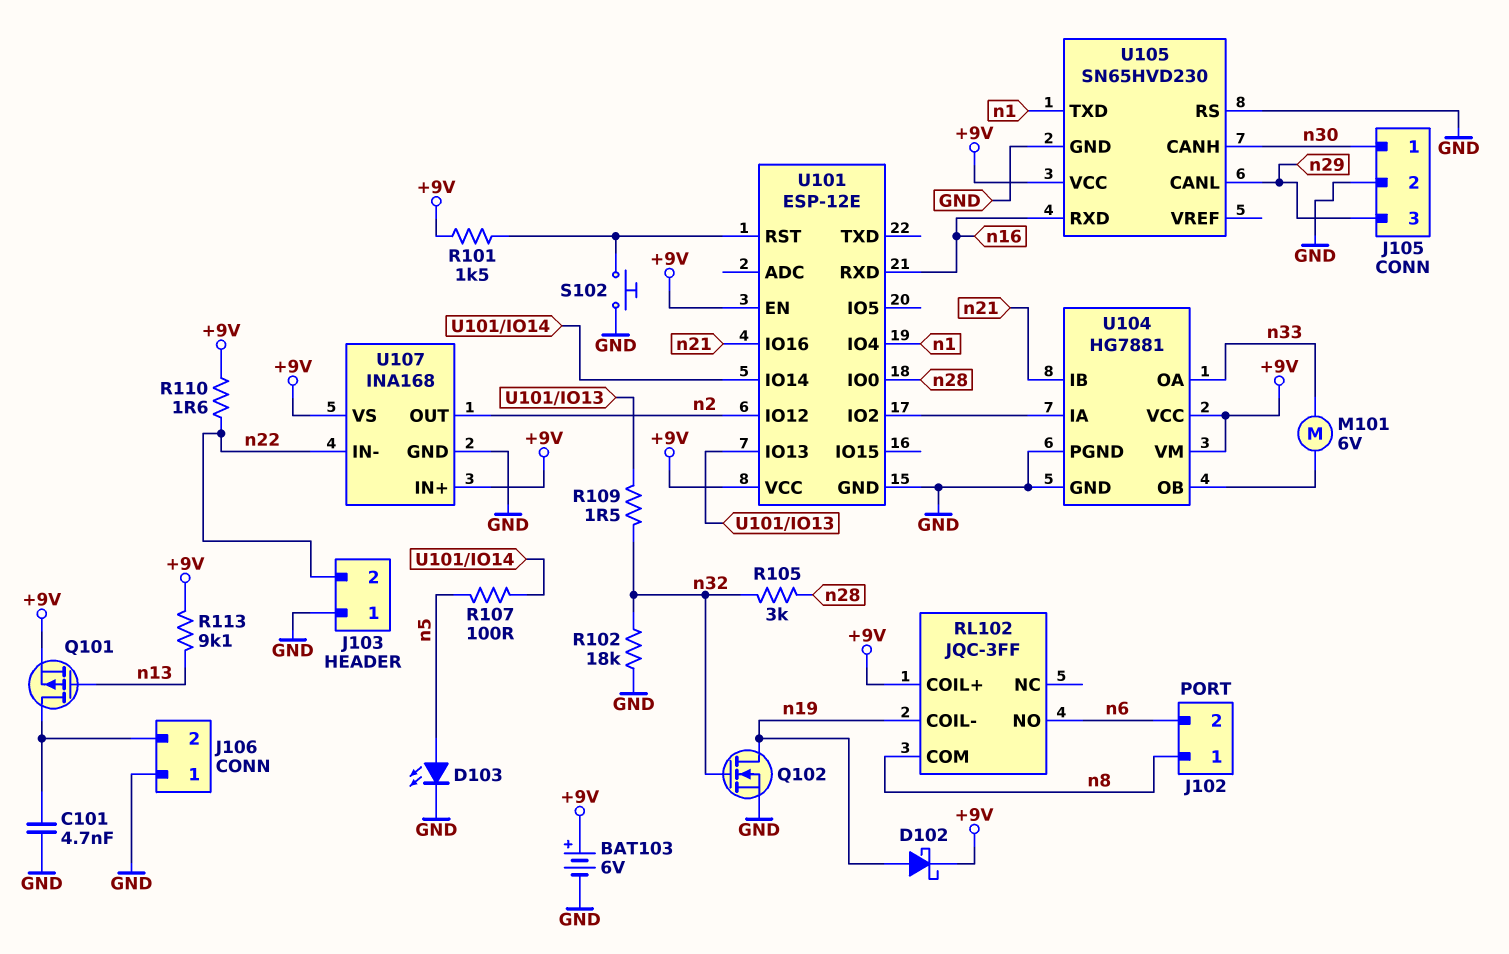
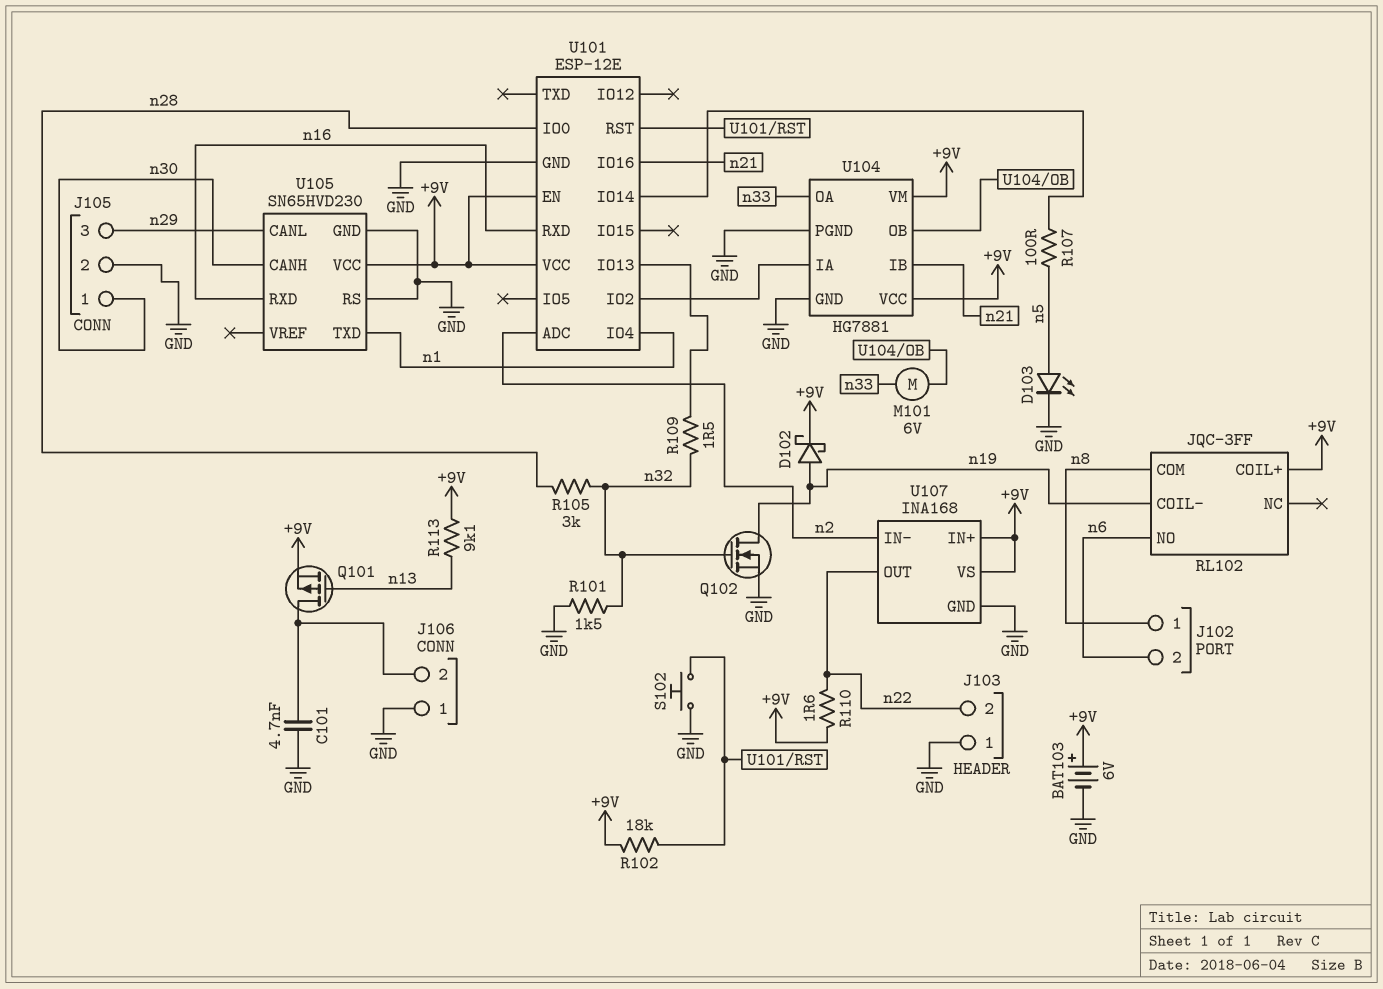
R101: 1.5k (+9V, U101/RST) -> 1.5k (GND, n32)
R102: 18k (GND, n32) -> 18k (+9V, U101/RST)
U101 pin ADC: none -> n2
U101 pin IO12: n2 -> none
U107 pin IN-: n22 -> n2
U107 pin OUT: n2 -> n22

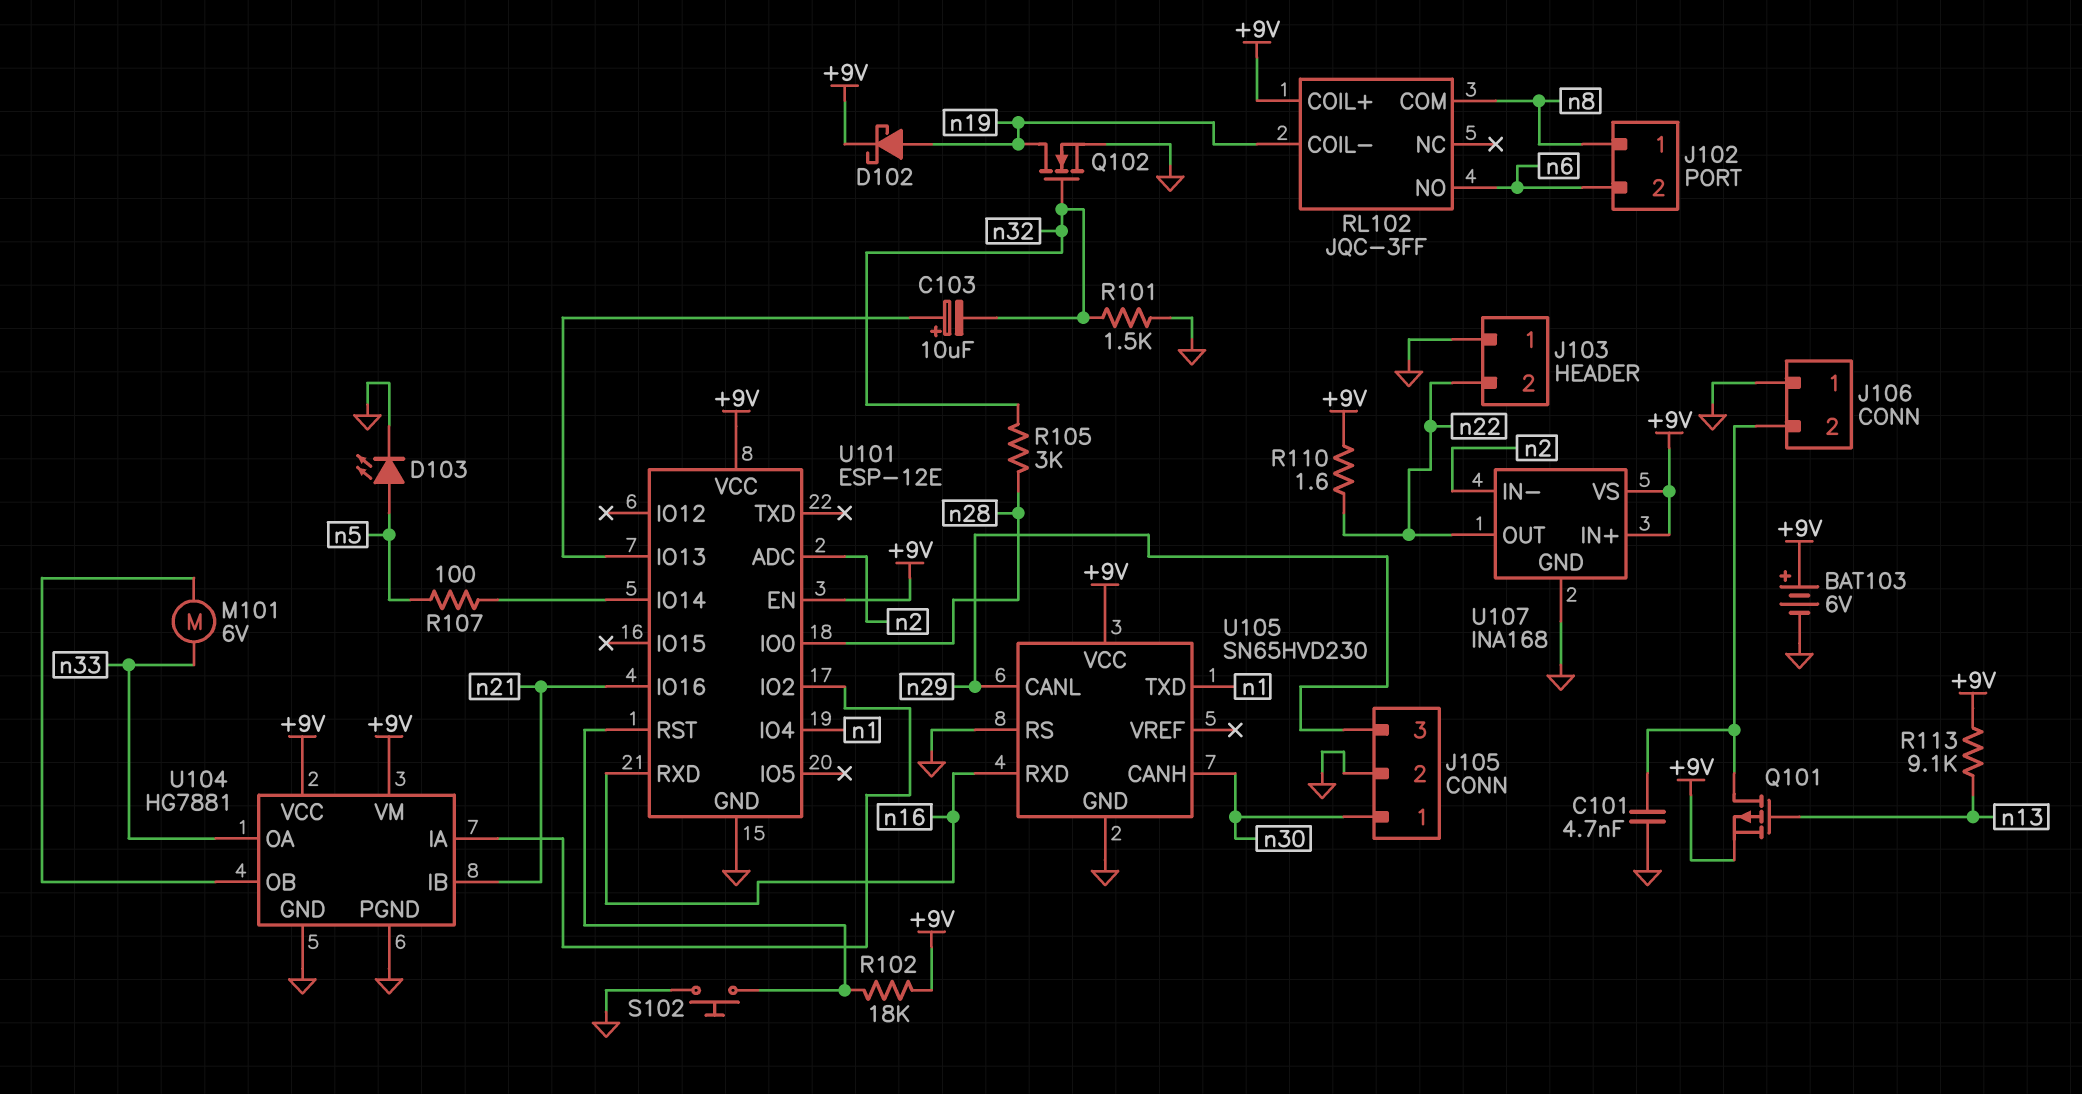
C103: none -> 10uF (plus U101/IO13, minus n32)
R109: 1.5 (U101/IO13, n32) -> none

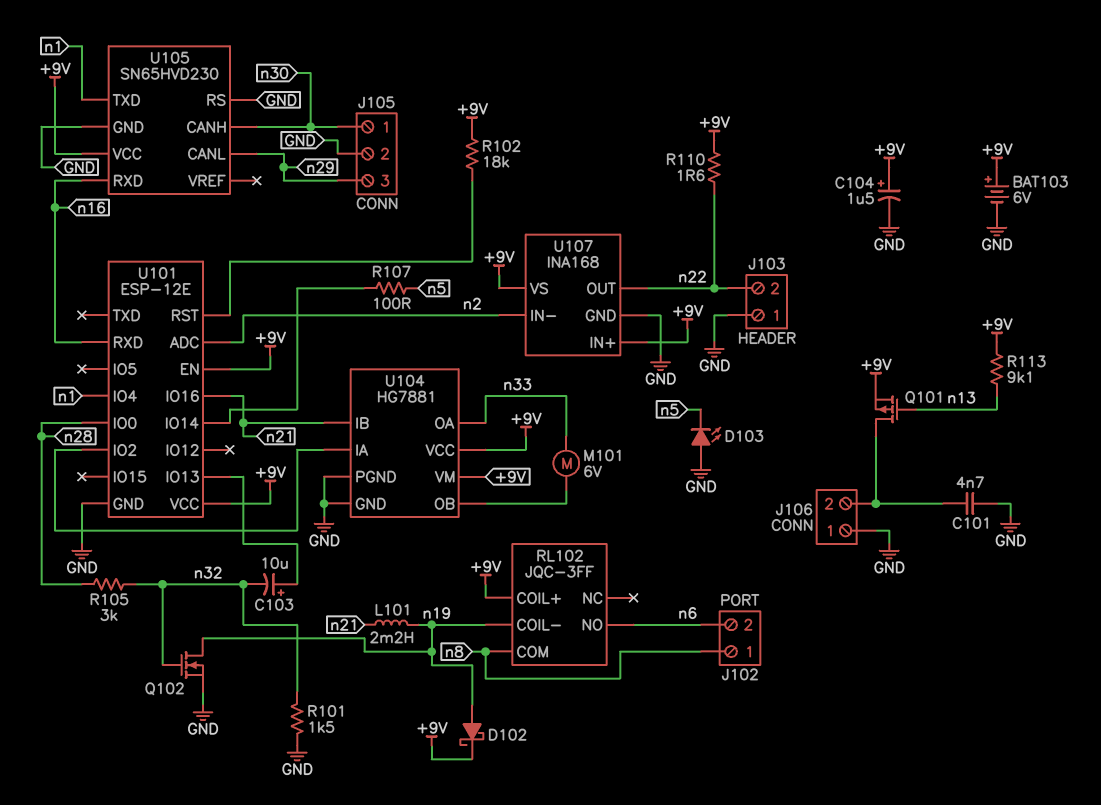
C104: none -> 1.5uF (plus +9V, minus GND)
D103: LED (A n5, K GND) -> LED (A GND, K n5)
L101: none -> 2.2mH (n19, n21)
S102: button (GND, U101/RST) -> none

